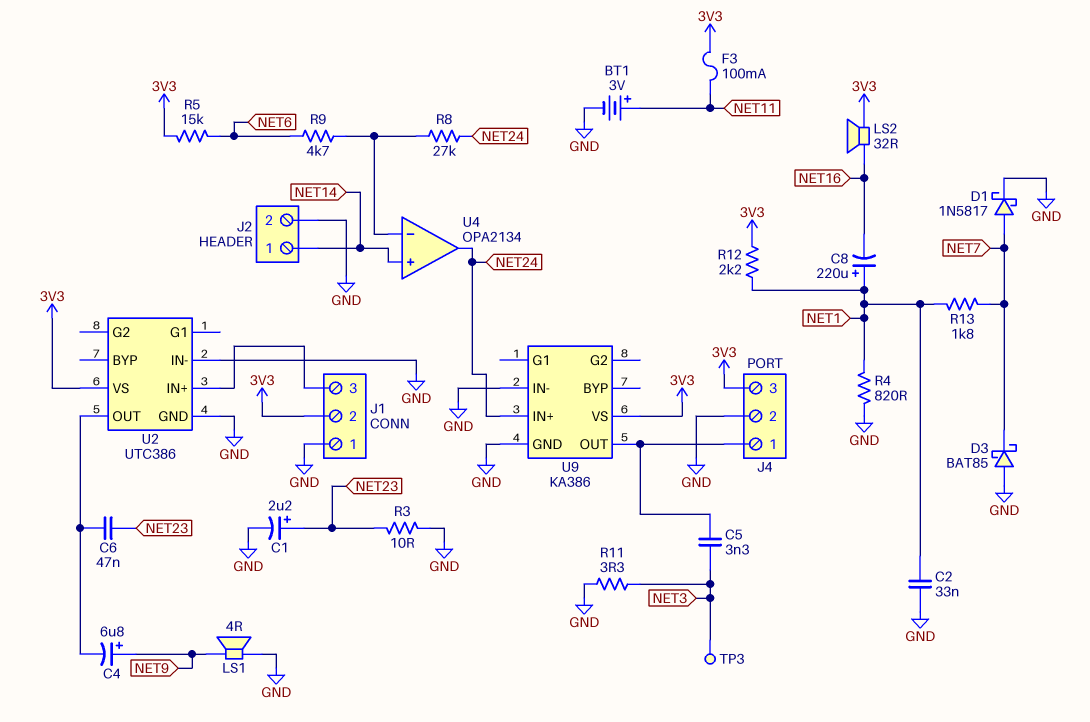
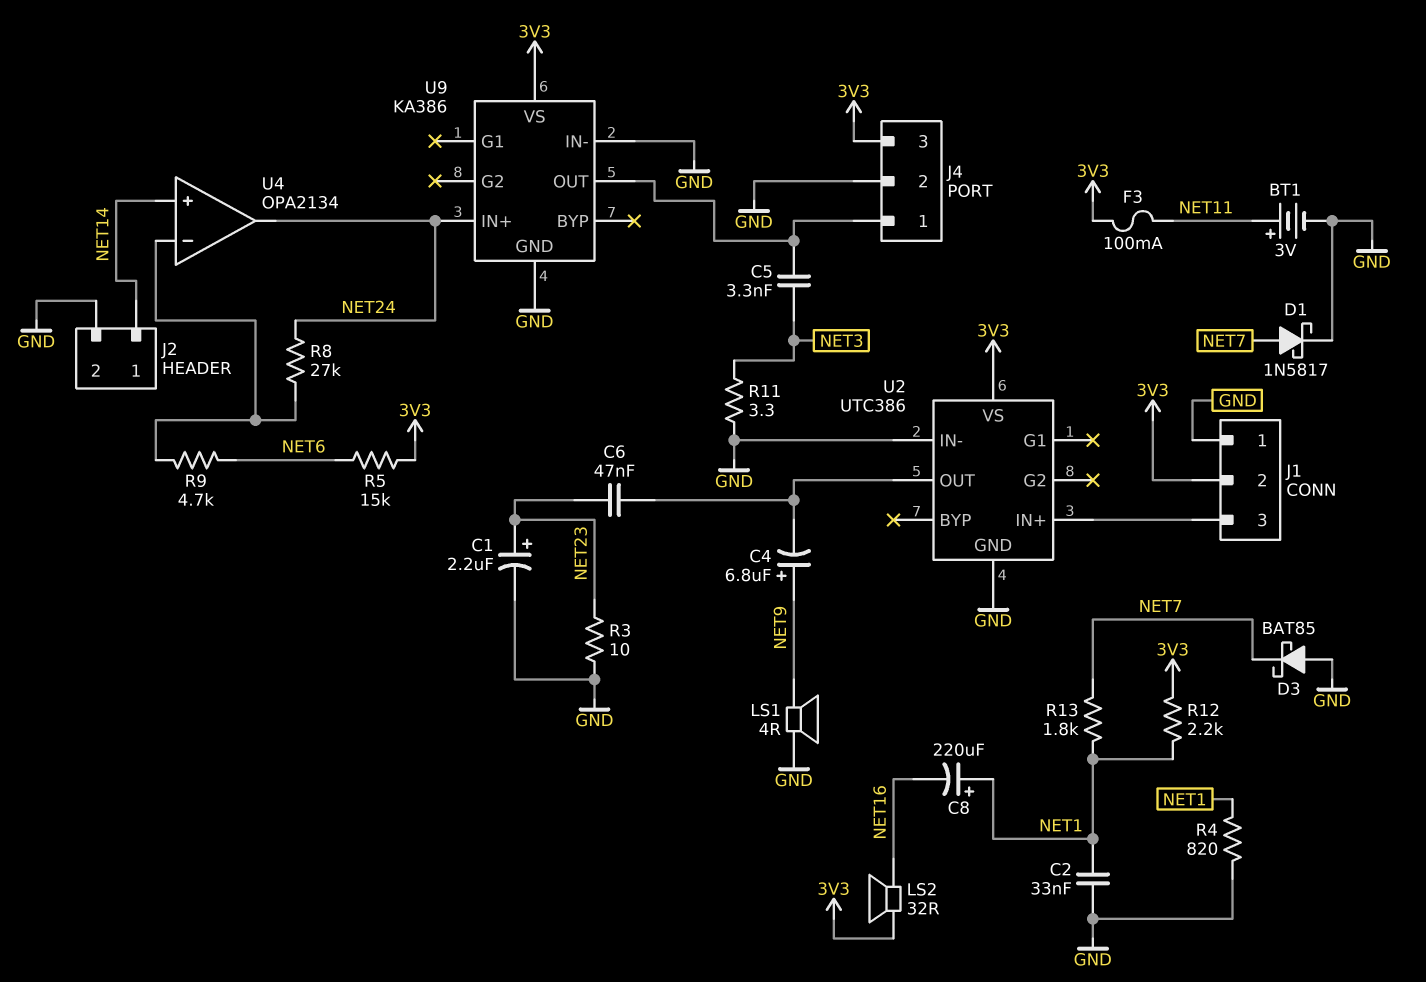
TP3: test point (NET3) -> none

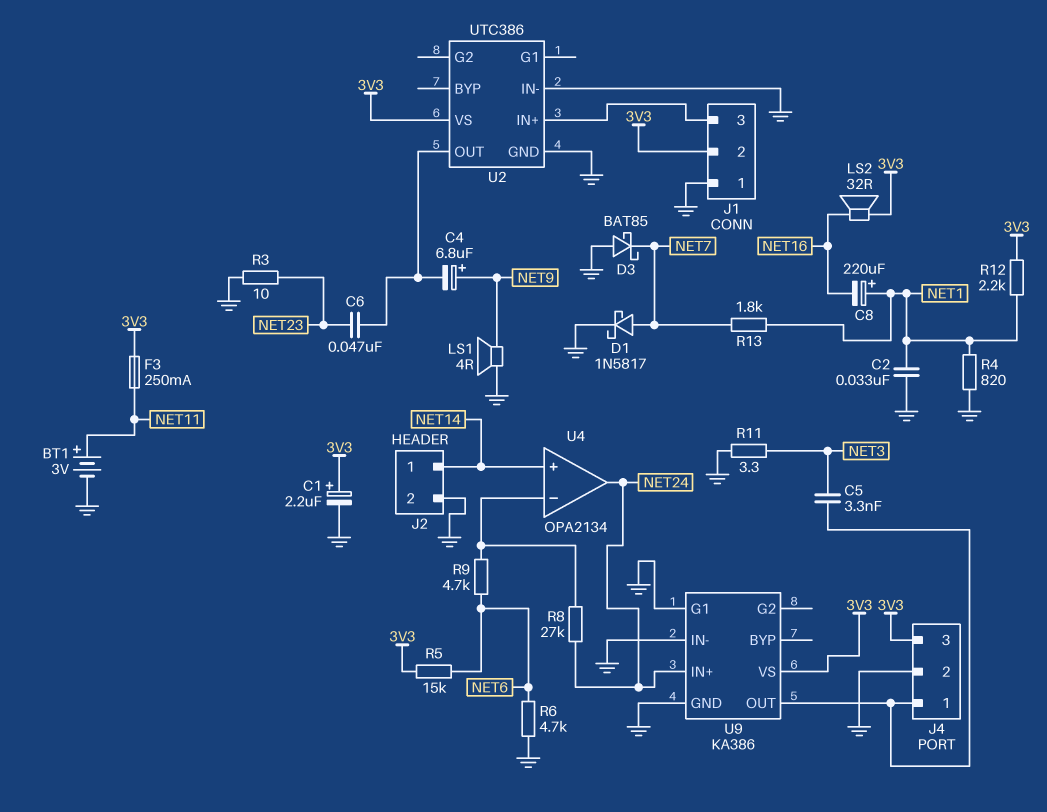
C1: 2.2uF (plus NET23, minus GND) -> 2.2uF (plus 3V3, minus GND)
F3: 100mA (3V3, NET11) -> 250mA (3V3, NET11)
R6: none -> 4.7k (GND, NET6)
U9 pin G1: none -> GND

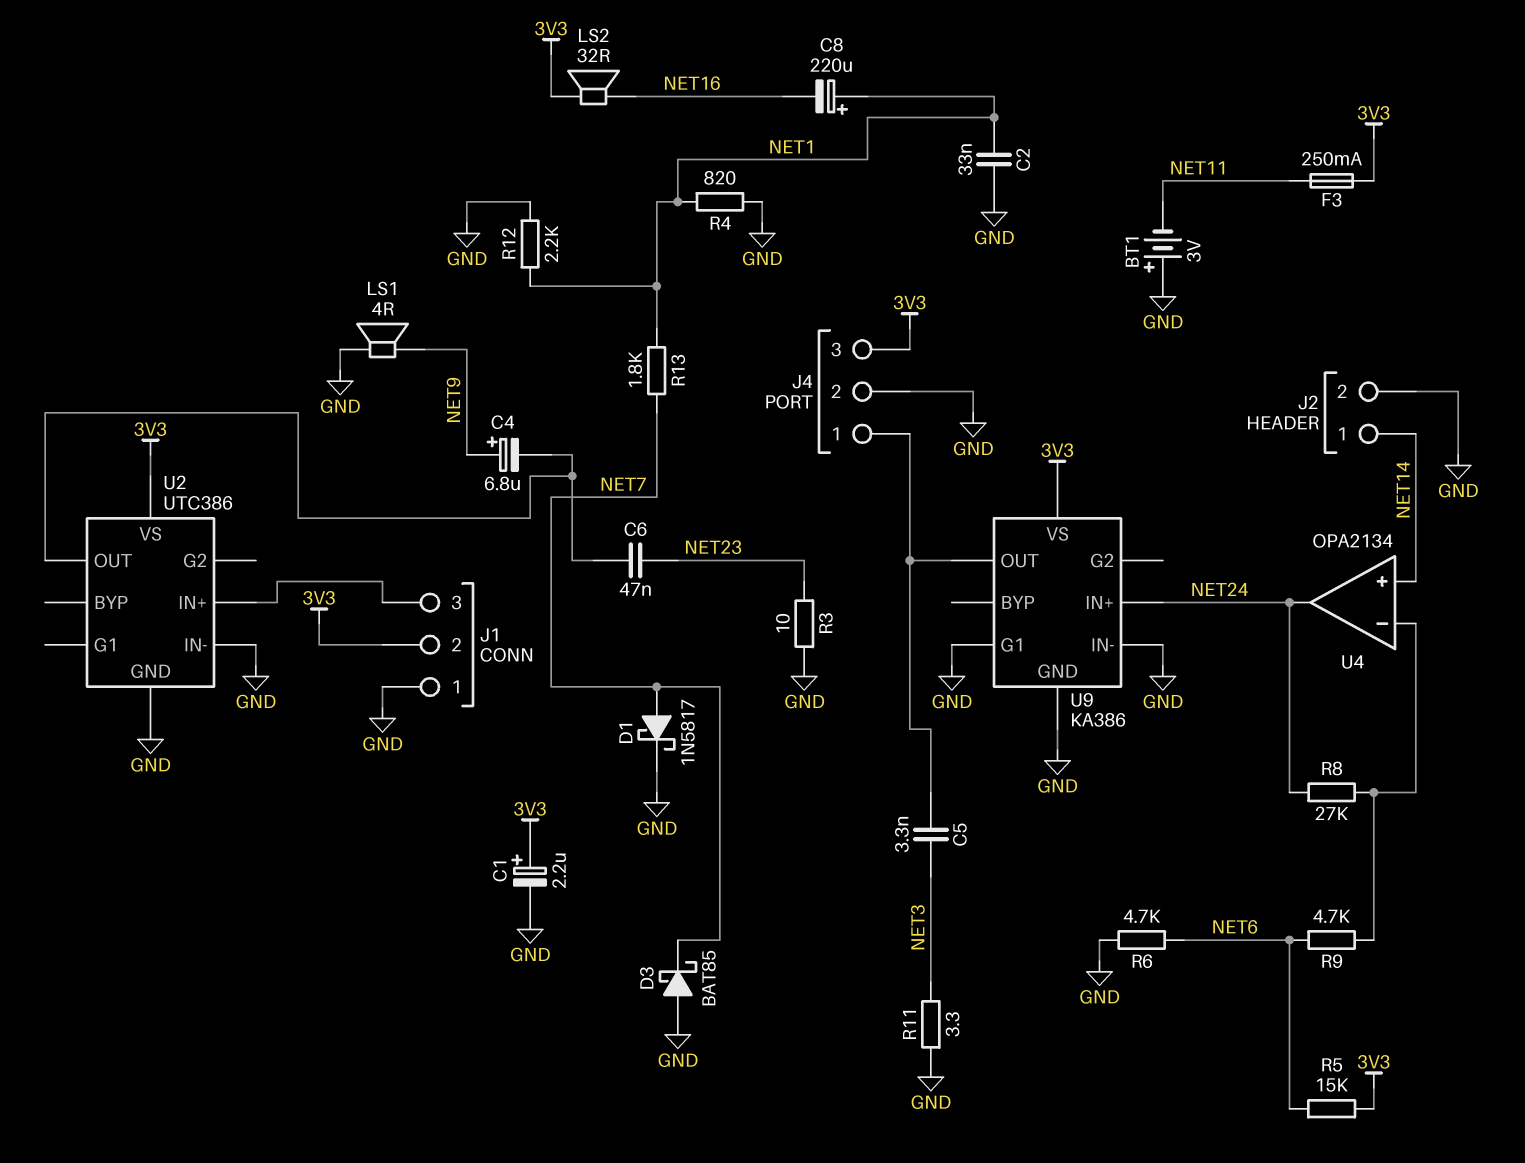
BT1: 3V (plus NET11, minus GND) -> 3V (plus GND, minus NET11)
R12: 2.2k (3V3, NET1) -> 2.2k (GND, NET1)

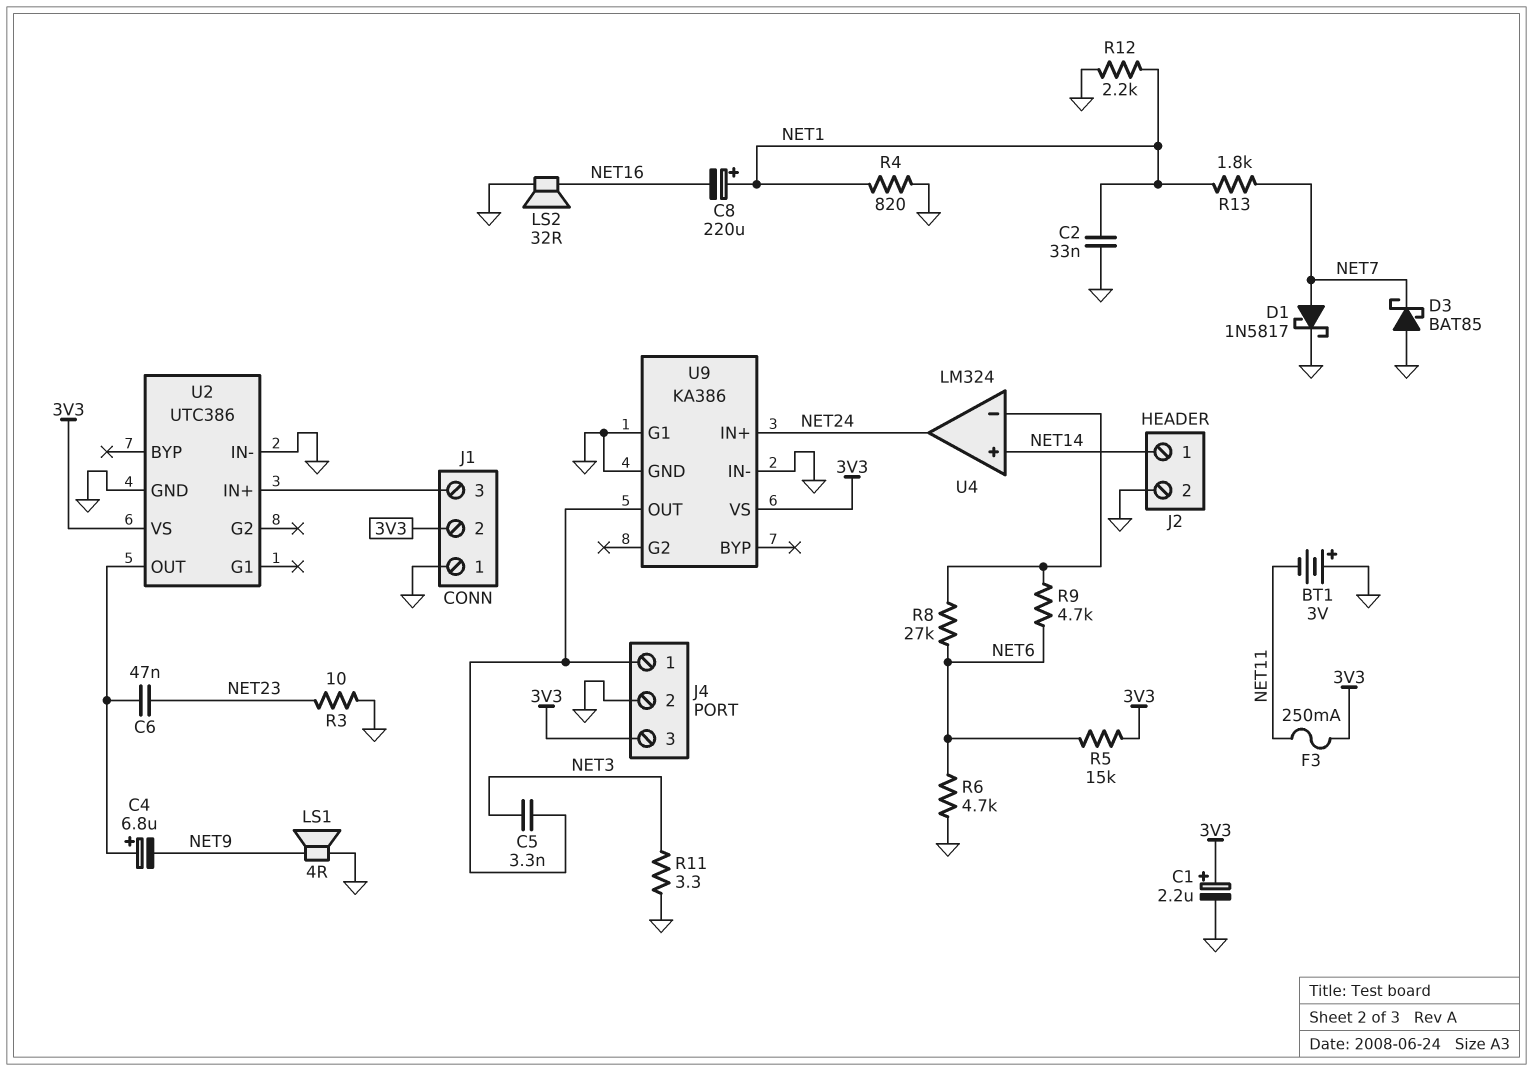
C4: 6.8uF (plus NET9, minus U2/OUT) -> 6.8uF (plus U2/OUT, minus NET9)
LS2: speaker 32R (3V3, NET16) -> speaker 32R (GND, NET16)
R8: 27k (NET24, U4/in-) -> 27k (NET6, U4/in-)
U4: OPA2134 -> LM324

